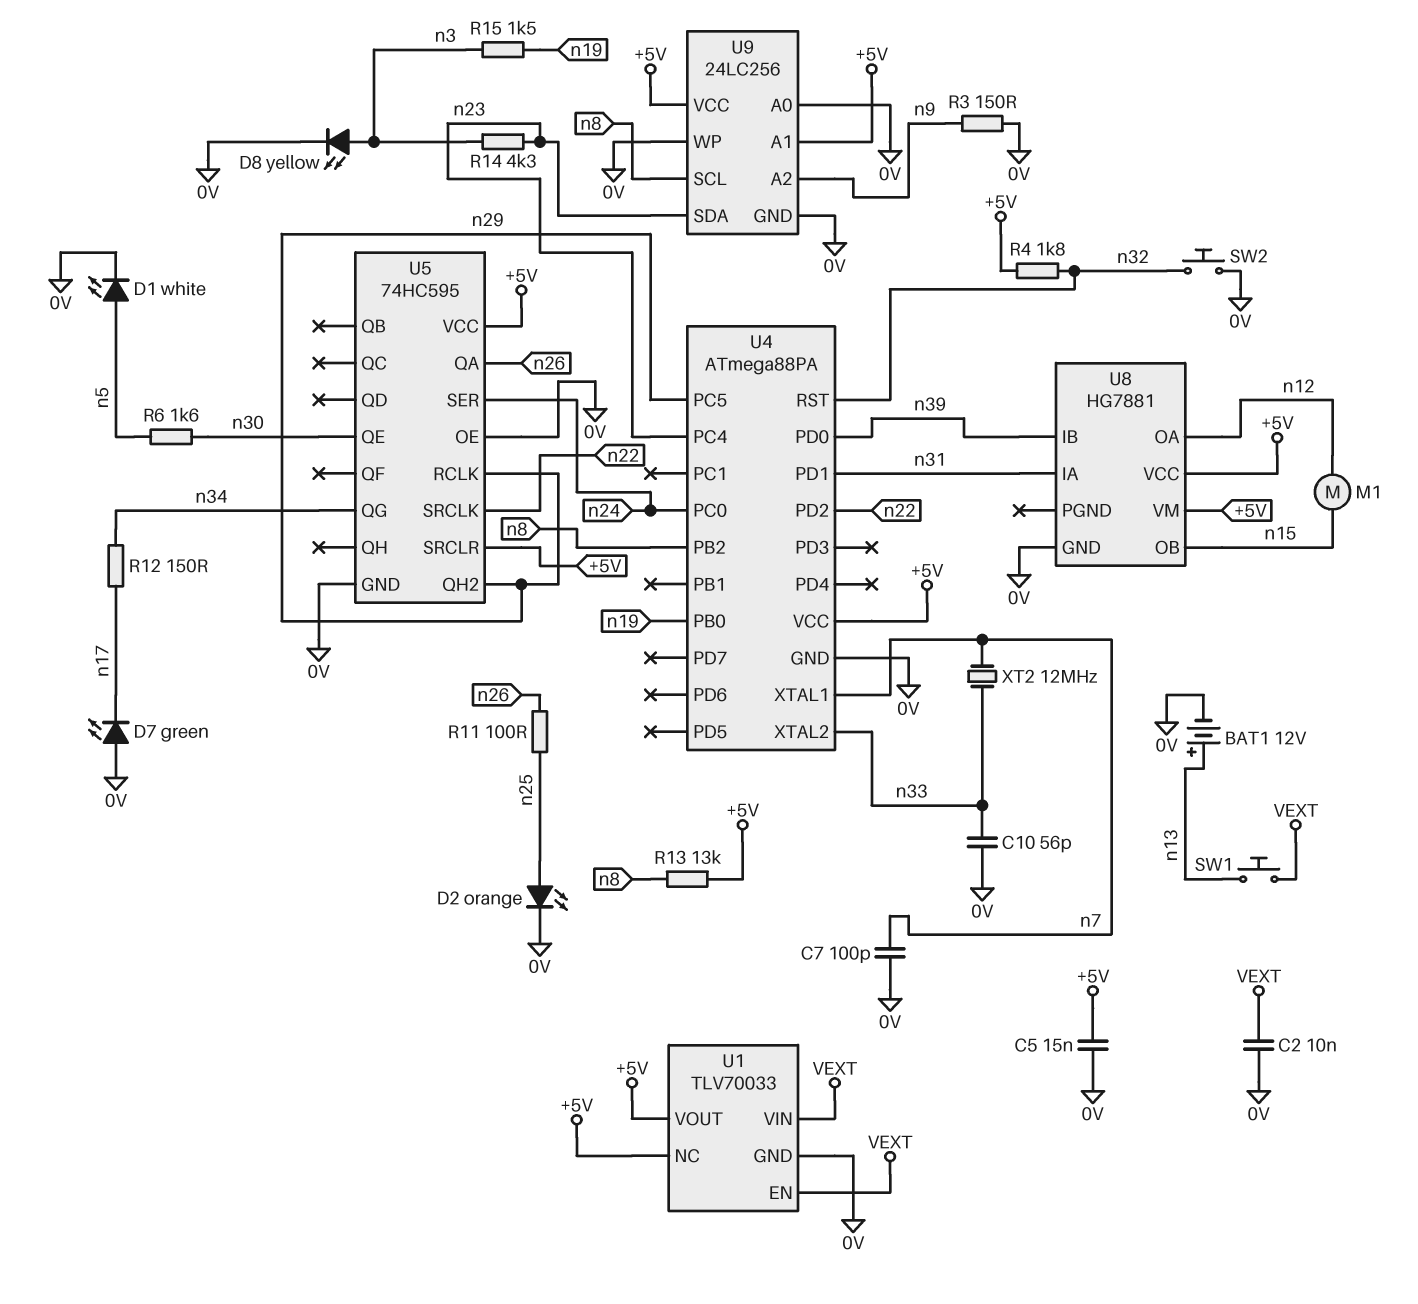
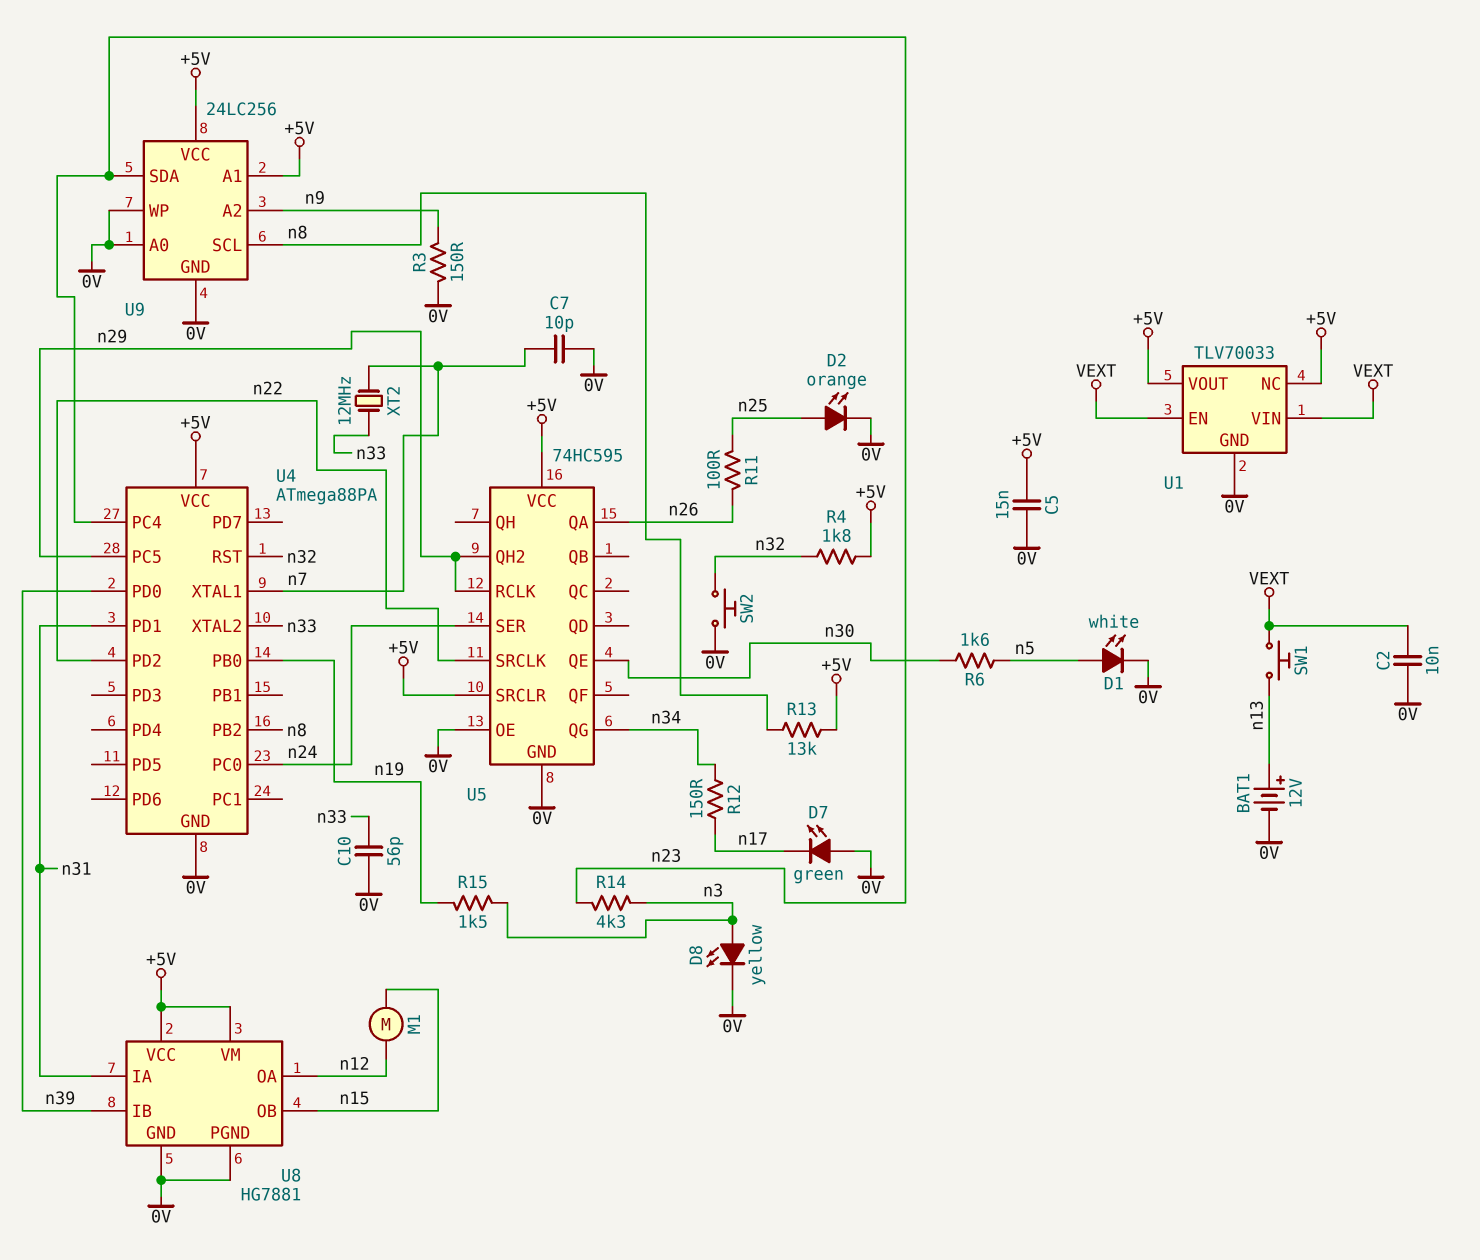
C7: 100pF (0V, n7) -> 10pF (0V, n7)
U8 pin PGND: none -> 0V

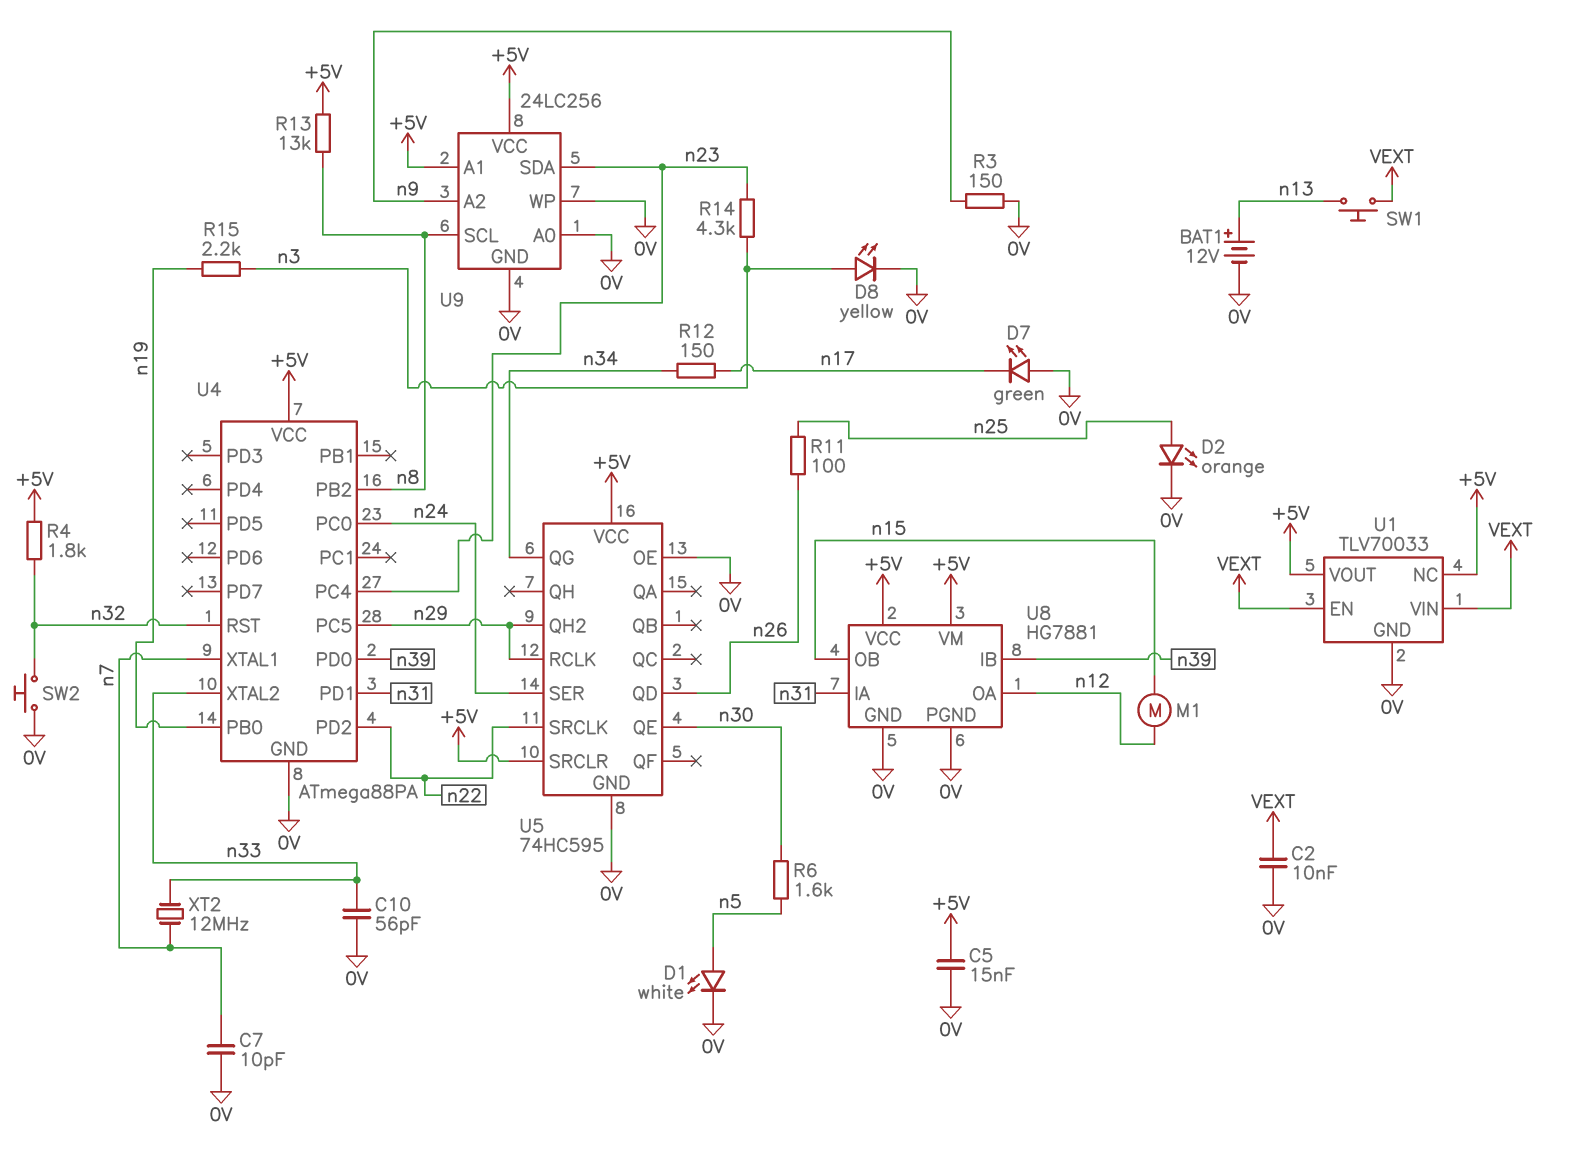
R15: 1.5k (n3, n19) -> 2.2k (n3, n19)
U5 pin QA: n26 -> none
U5 pin QD: none -> n26

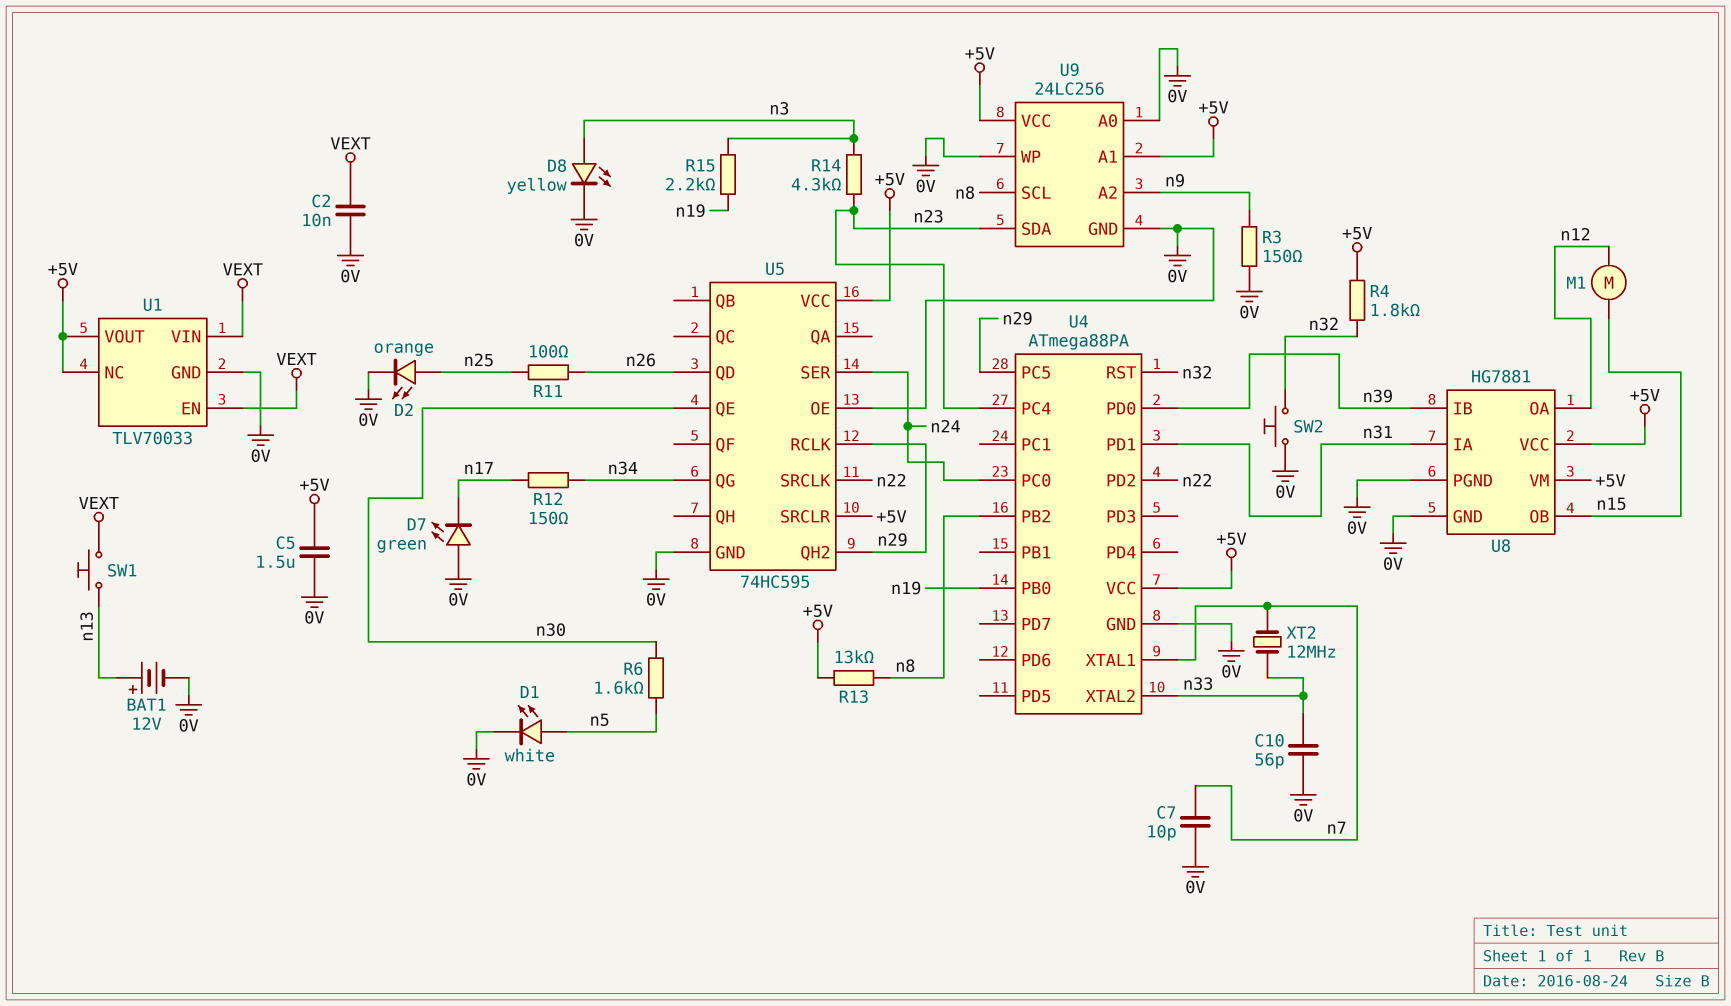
C5: 15nF (+5V, 0V) -> 1.5uF (+5V, 0V)

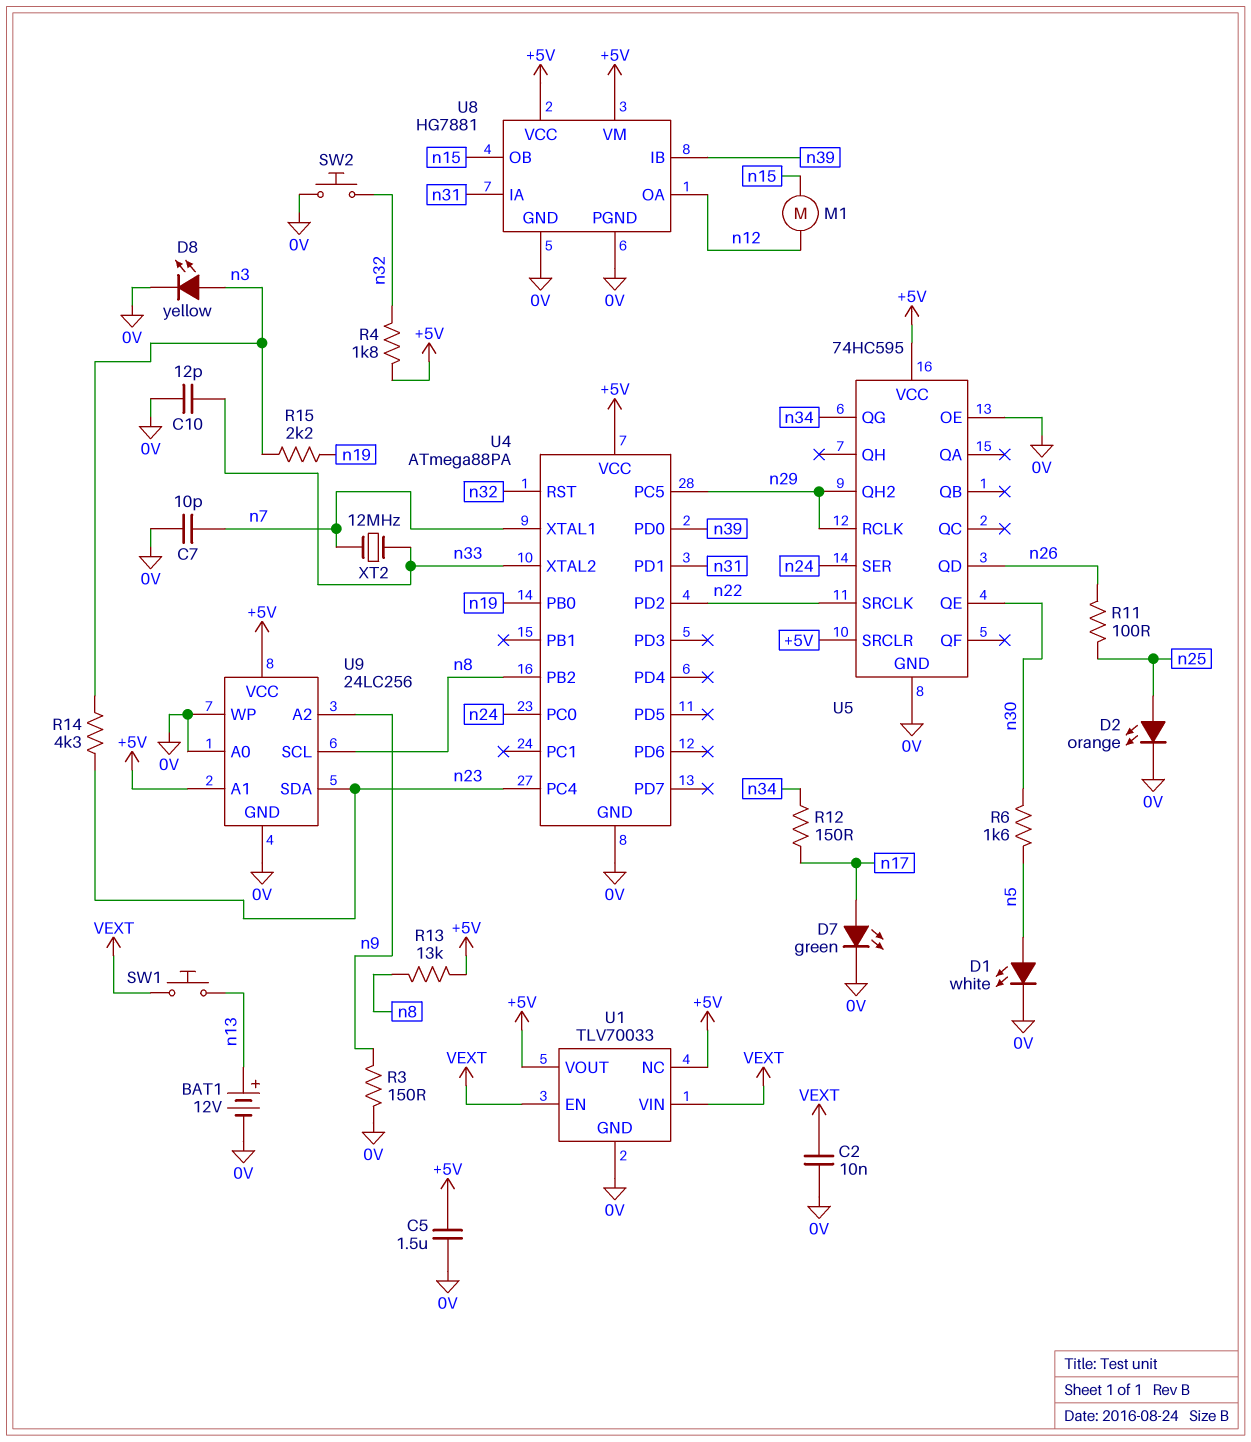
C10: 56pF (0V, n33) -> 12pF (0V, n33)
D7: LED green (A 0V, K n17) -> LED green (A n17, K 0V)

